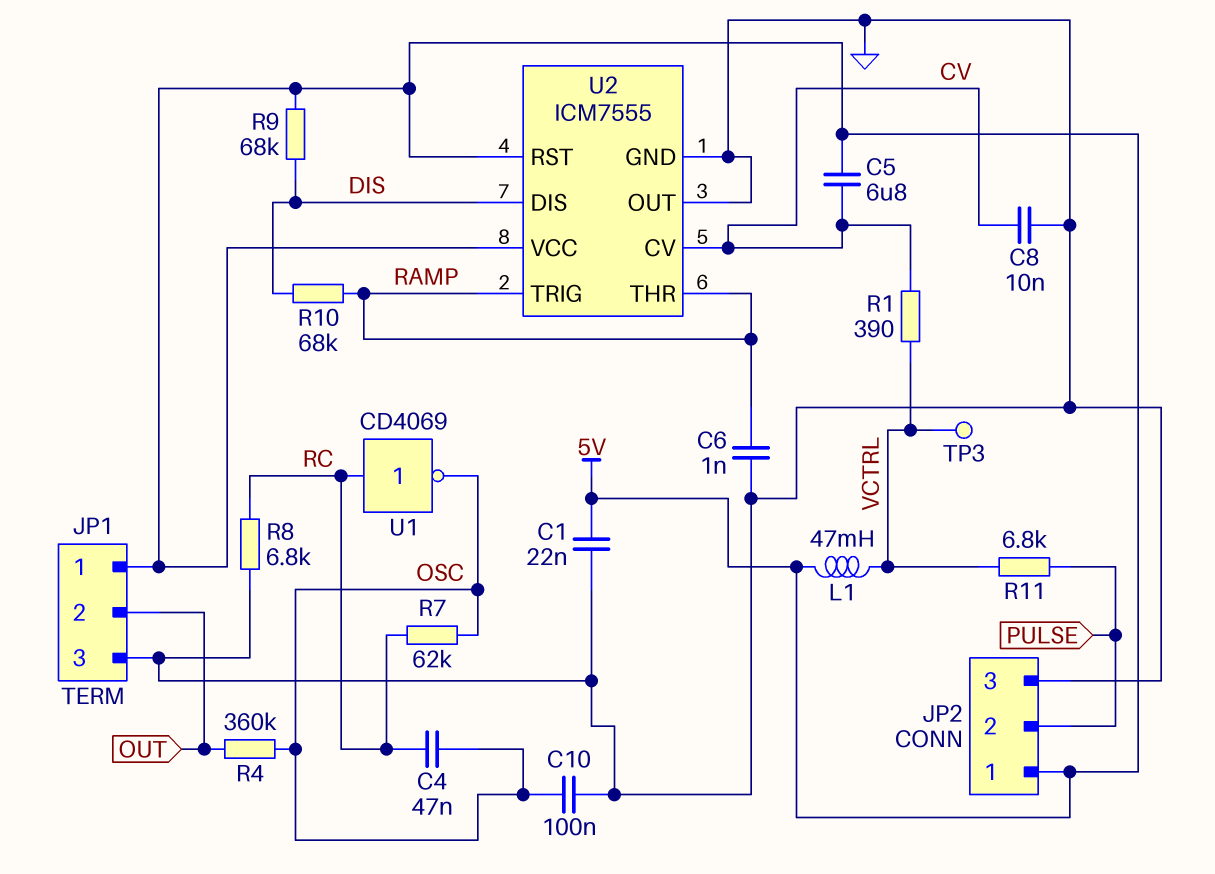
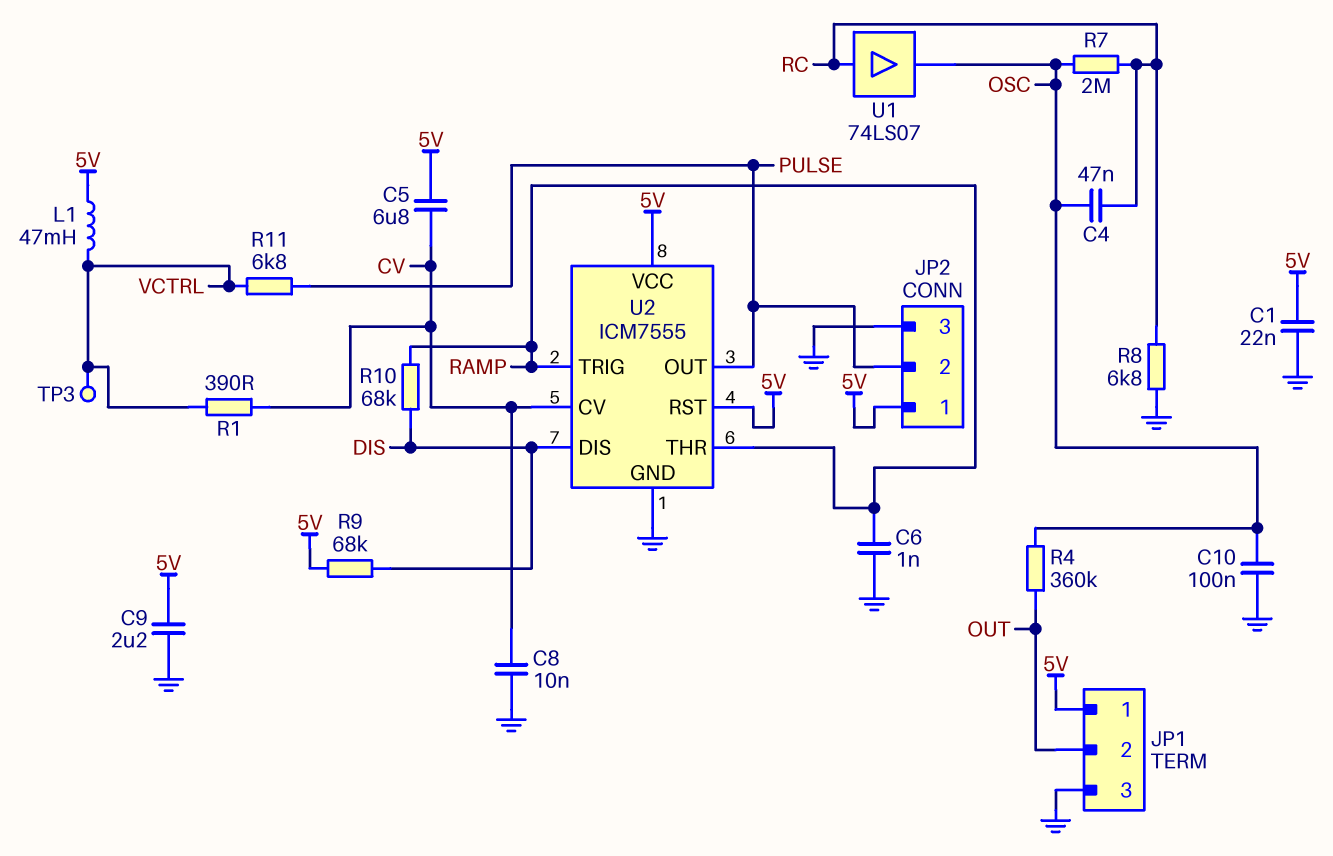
C9: none -> 2.2uF (5V, GND)
R7: 62k (OSC, RC) -> 2M (OSC, RC)
U1: NOT CD4069 (in RC, out OSC) -> buffer 74LS07 (in RC, out OSC)
U2 pin OUT: GND -> PULSE

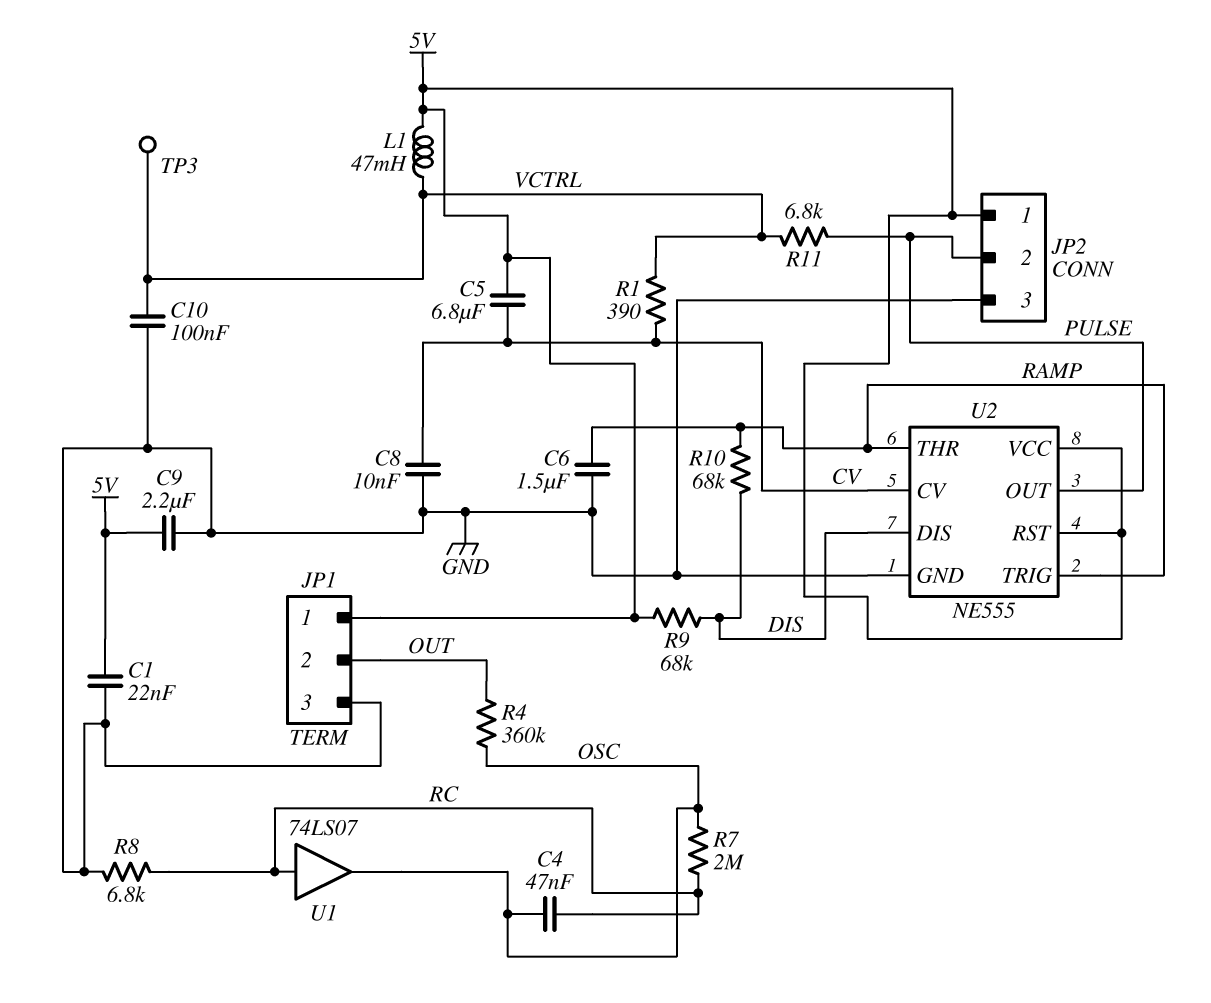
C6: 1nF (GND, RAMP) -> 1.5uF (GND, RAMP)
C10: 100nF (GND, OSC) -> 100nF (GND, VCTRL)
U2: ICM7555 -> NE555

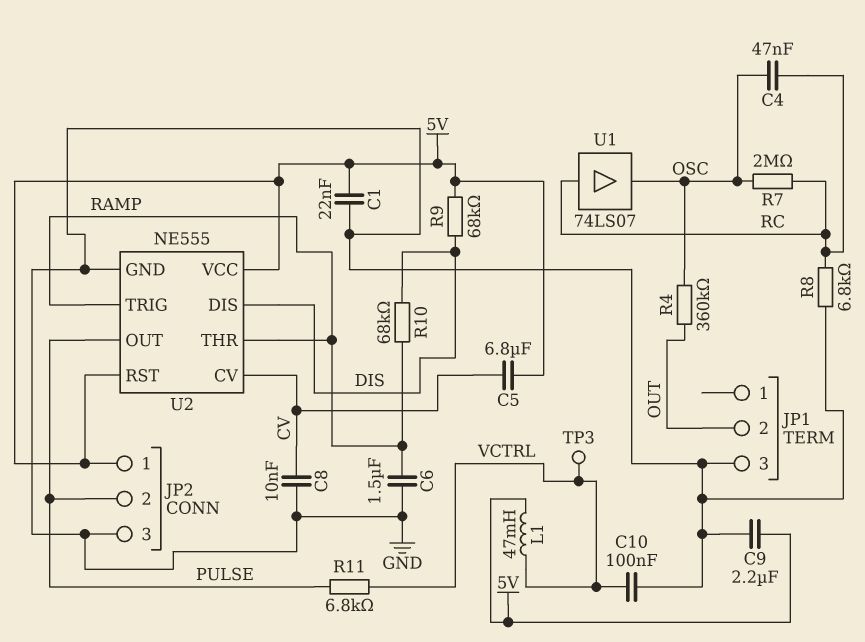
JP1 pin 1: 5V -> none
R1: 390 (CV, VCTRL) -> none

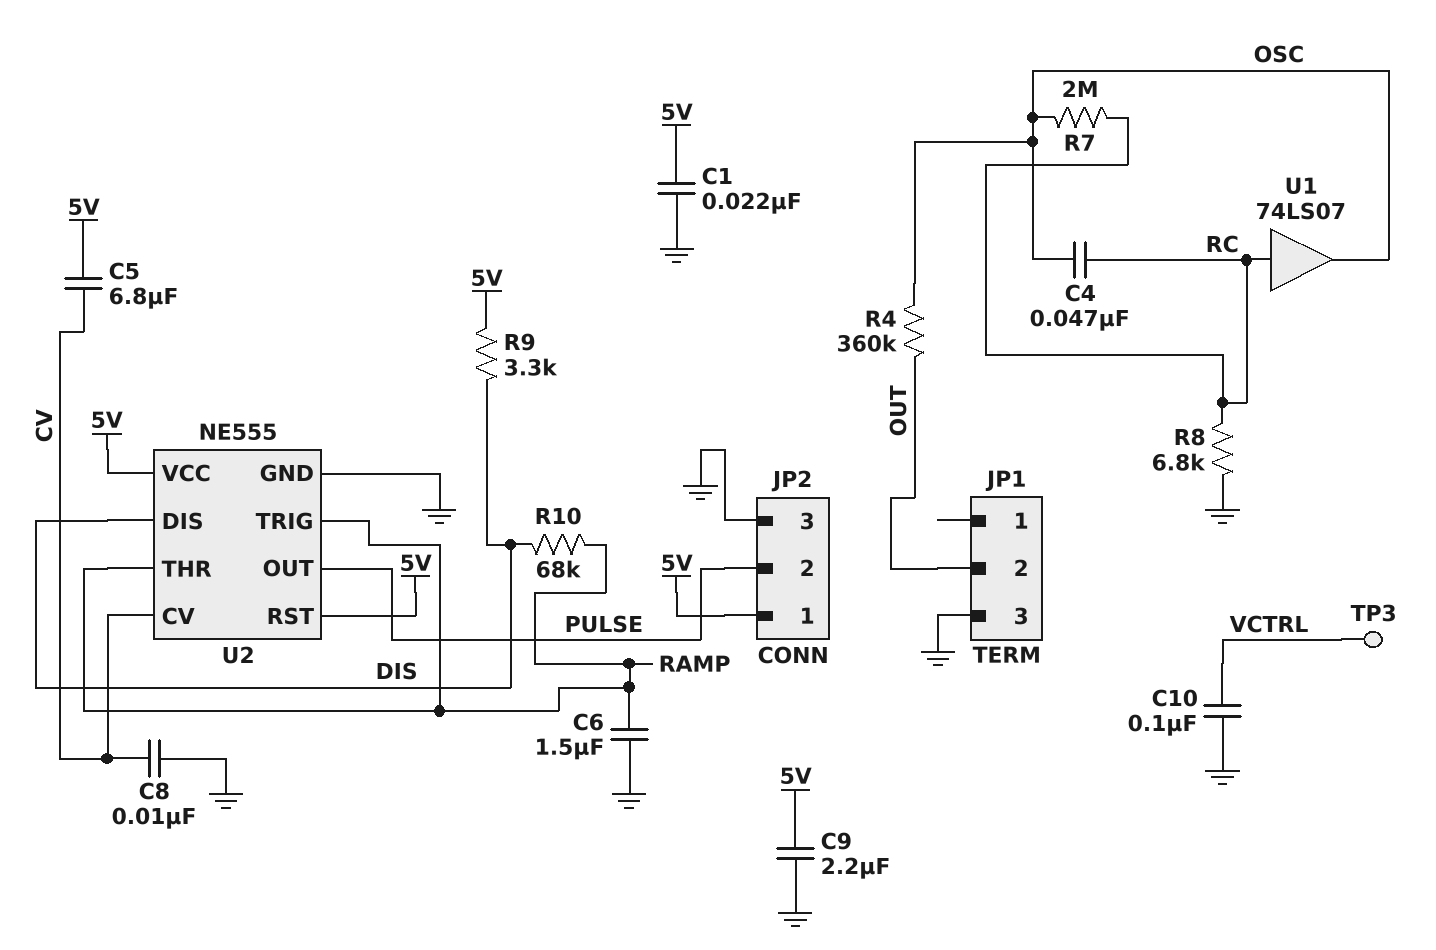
L1: 47mH (5V, VCTRL) -> none
R9: 68k (5V, DIS) -> 3.3k (5V, DIS)
R11: 6.8k (PULSE, VCTRL) -> none

